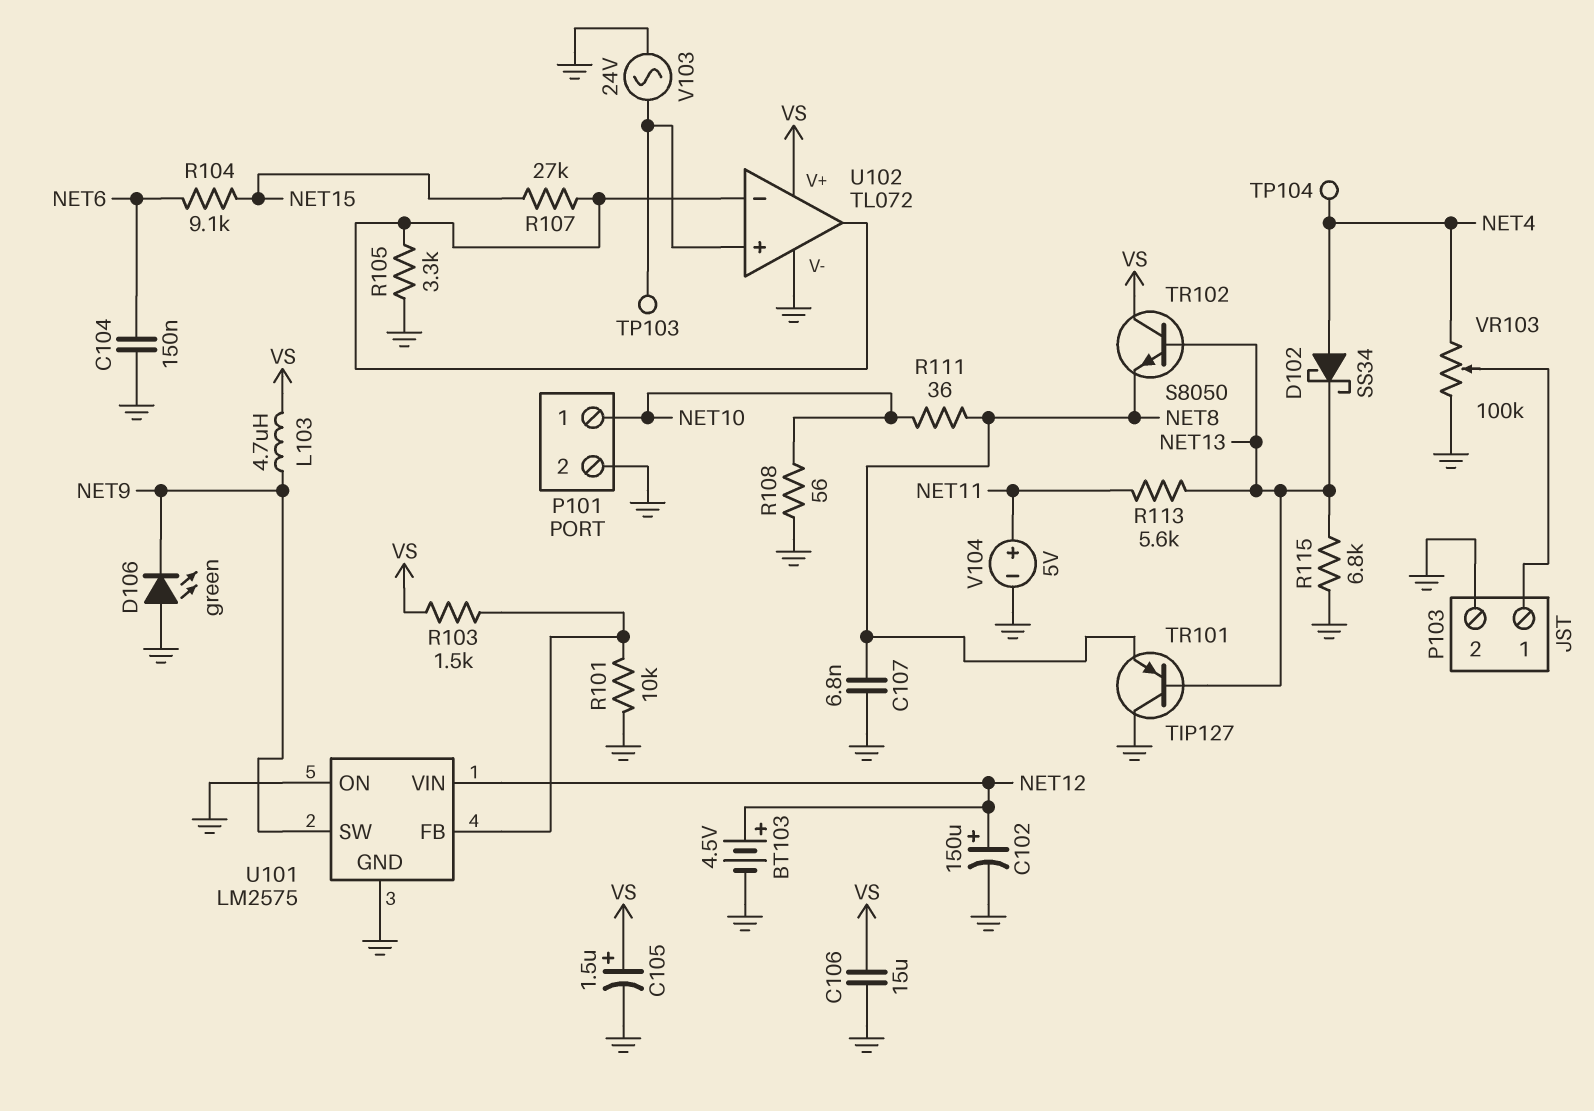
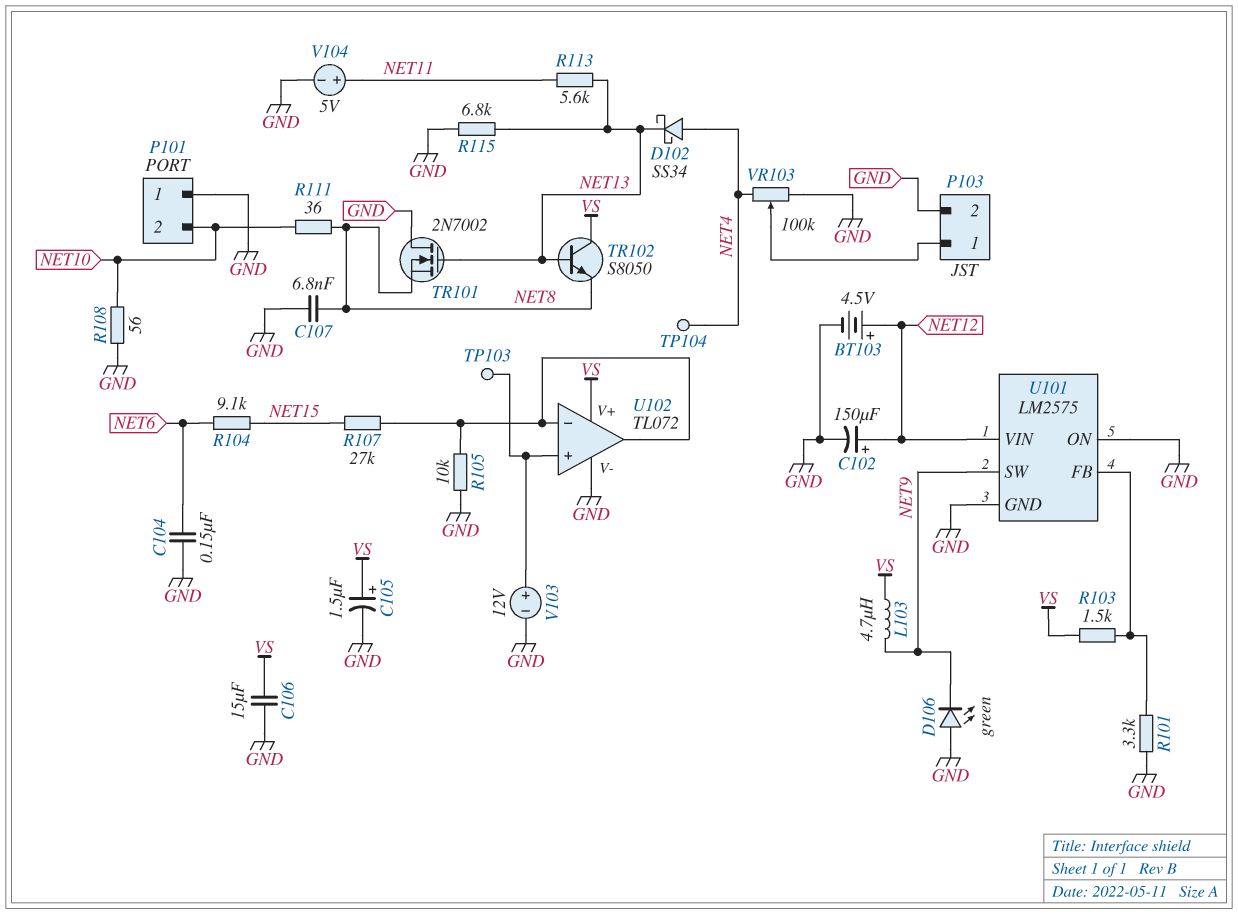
P101 pin 1: NET10 -> GND
P101 pin 2: GND -> NET10
R101: 10k (GND, U101/FB) -> 3.3k (GND, U101/FB)
R105: 3.3k (GND, U102/in-) -> 10k (GND, U102/in-)
TR101: PNP TIP127 (B NET13, C GND, E NET8) -> NMOS 2N7002 (G NET13, D GND, S NET8)
V103: AC 24V (GND, U102/in+) -> 12V (plus U102/in+, minus GND)

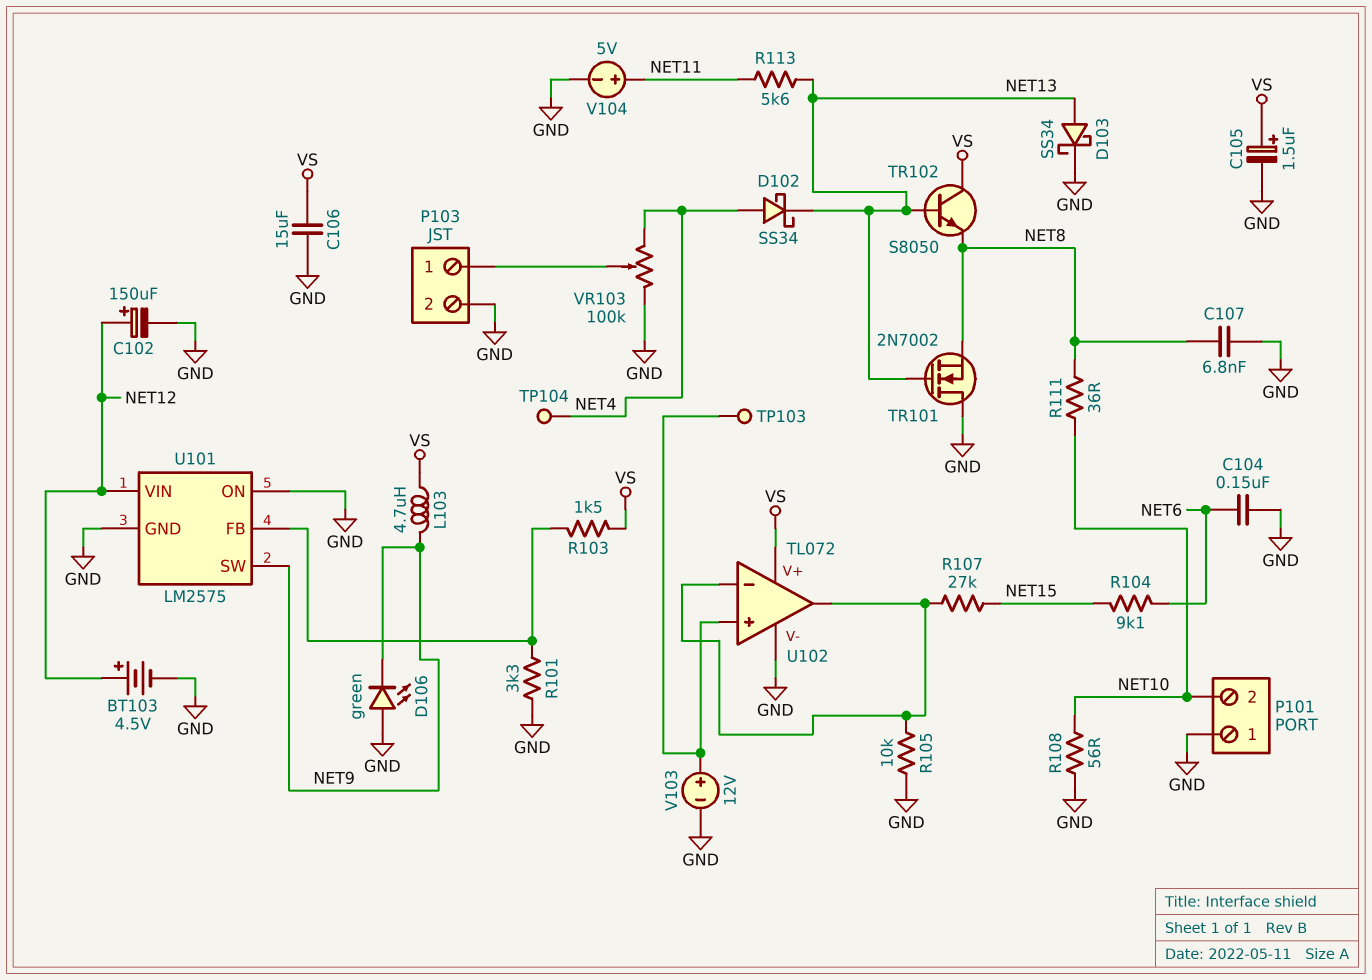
D103: none -> schottky SS34 (A NET13, K GND)
R115: 6.8k (GND, NET13) -> none

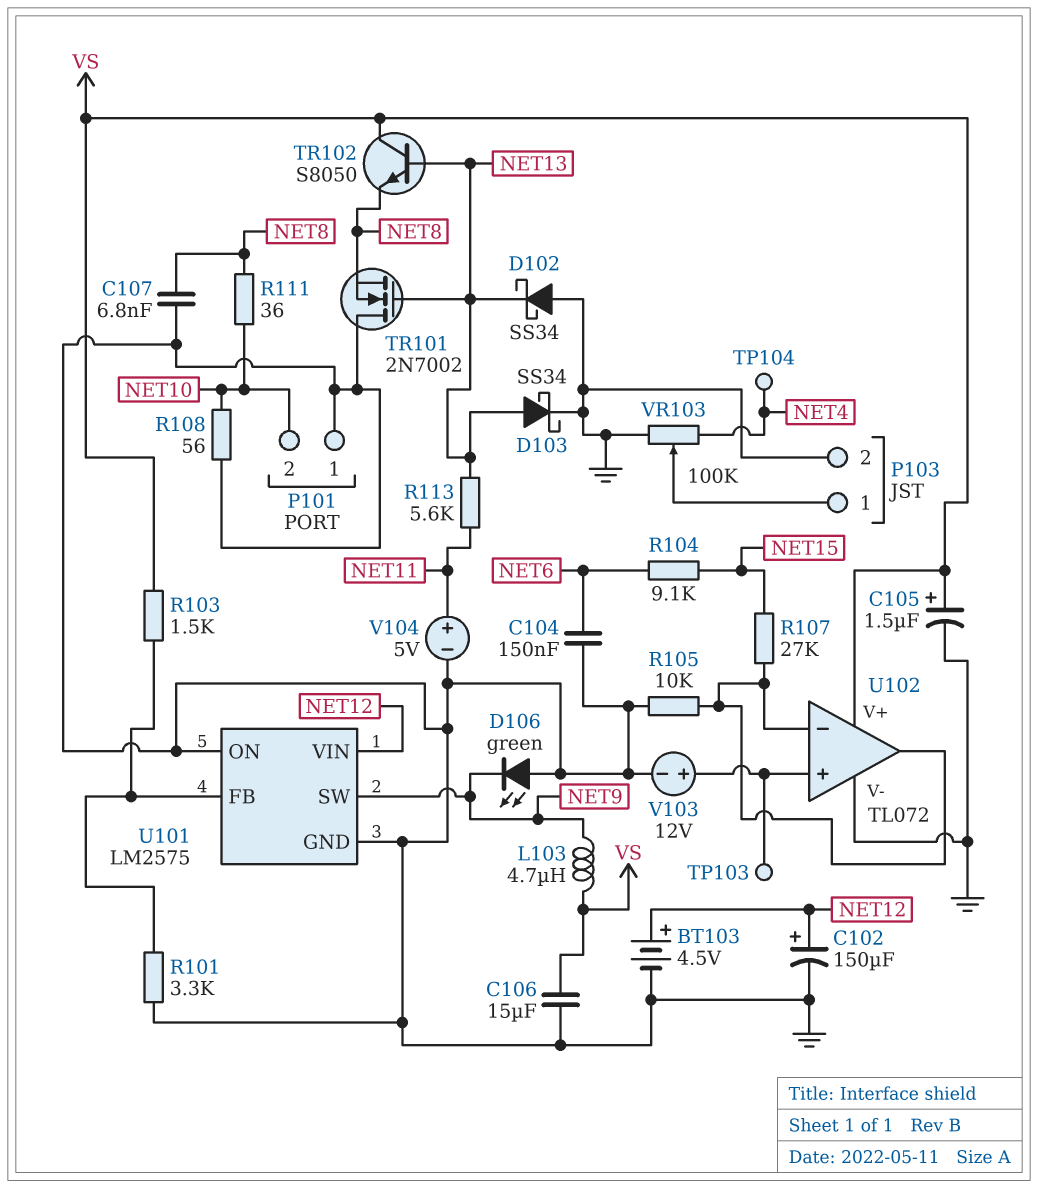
D102: schottky SS34 (A NET4, K NET13) -> schottky SS34 (A GND, K NET13)

